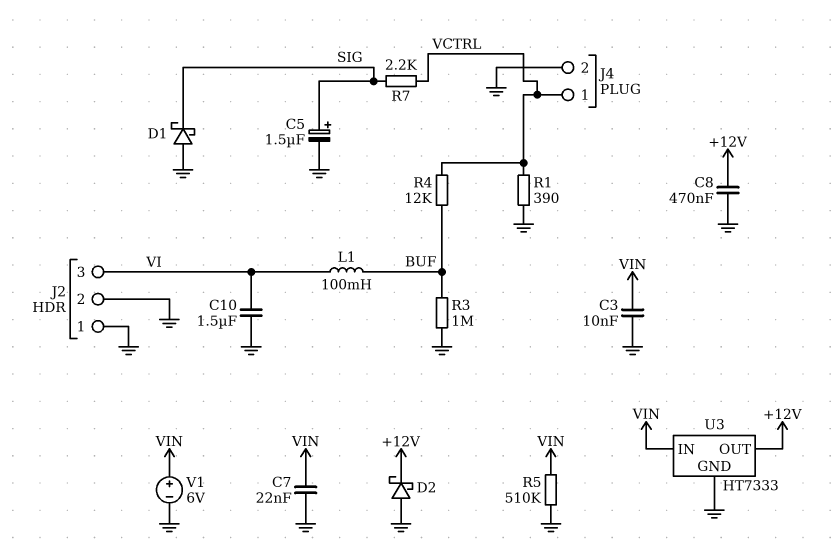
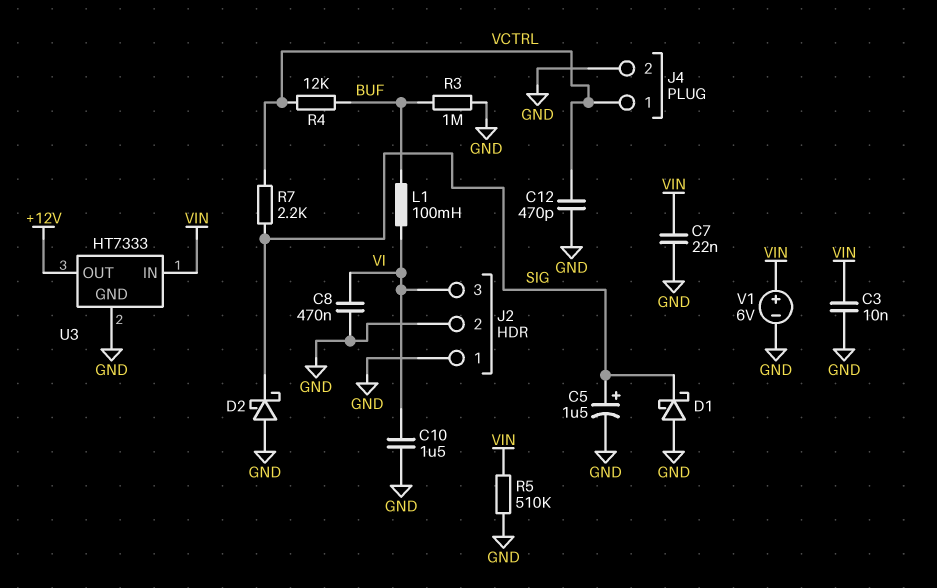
C8: 470nF (+12V, GND) -> 470nF (GND, VI)
C12: none -> 470pF (GND, VCTRL)
D2: schottky (A GND, K +12V) -> schottky (A GND, K SIG)
R1: 390 (GND, VCTRL) -> none

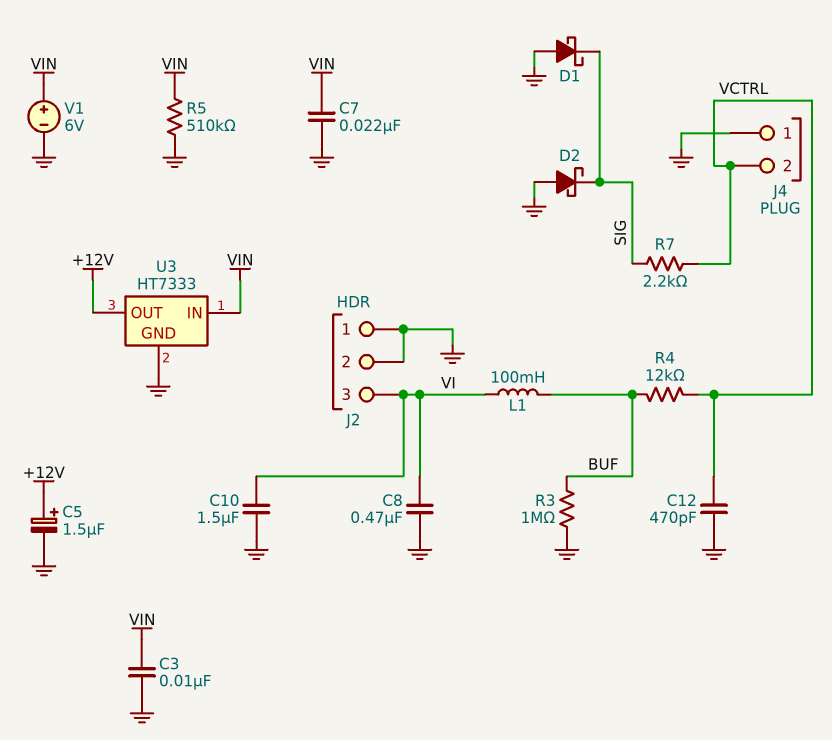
C5: 1.5uF (plus SIG, minus GND) -> 1.5uF (plus +12V, minus GND)
J4 pin 1: VCTRL -> GND
J4 pin 2: GND -> VCTRL

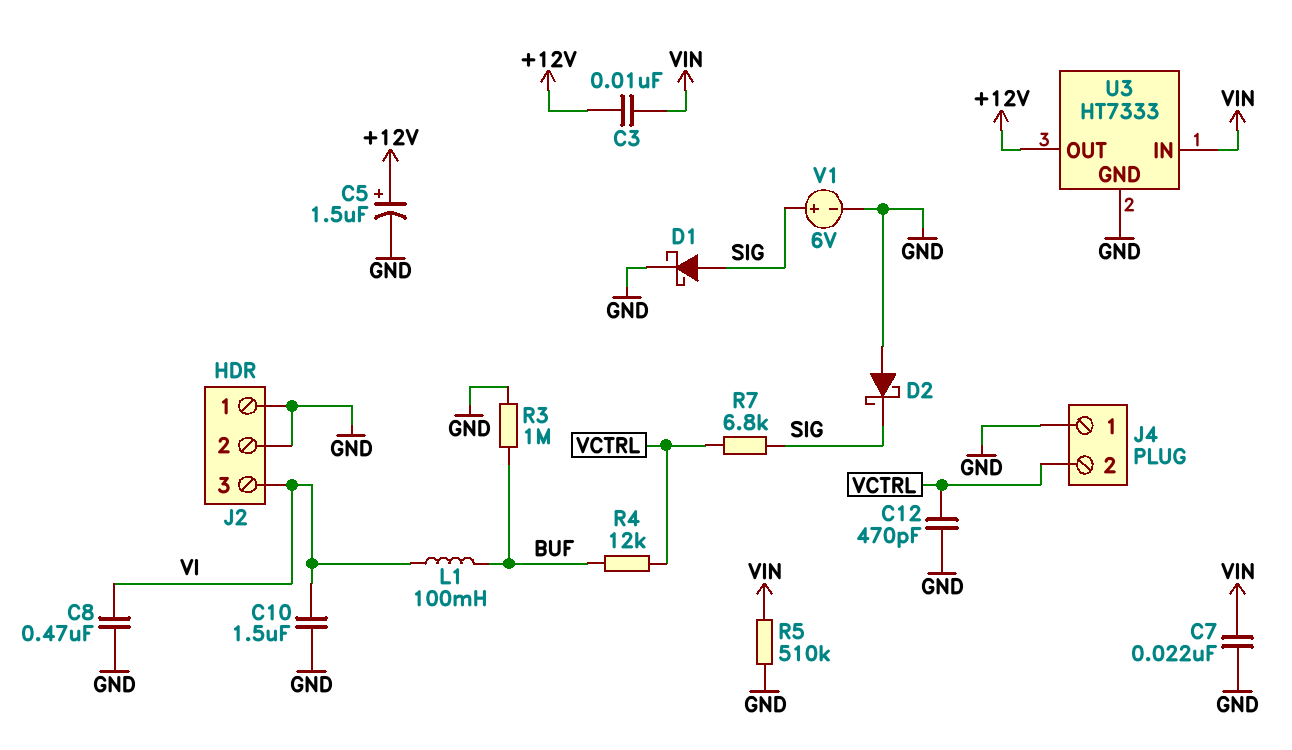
C3: 10nF (GND, VIN) -> 10nF (+12V, VIN)
D1: schottky (A GND, K SIG) -> schottky (A SIG, K GND)
R7: 2.2k (SIG, VCTRL) -> 6.8k (SIG, VCTRL)
V1: 6V (plus VIN, minus GND) -> 6V (plus SIG, minus GND)

